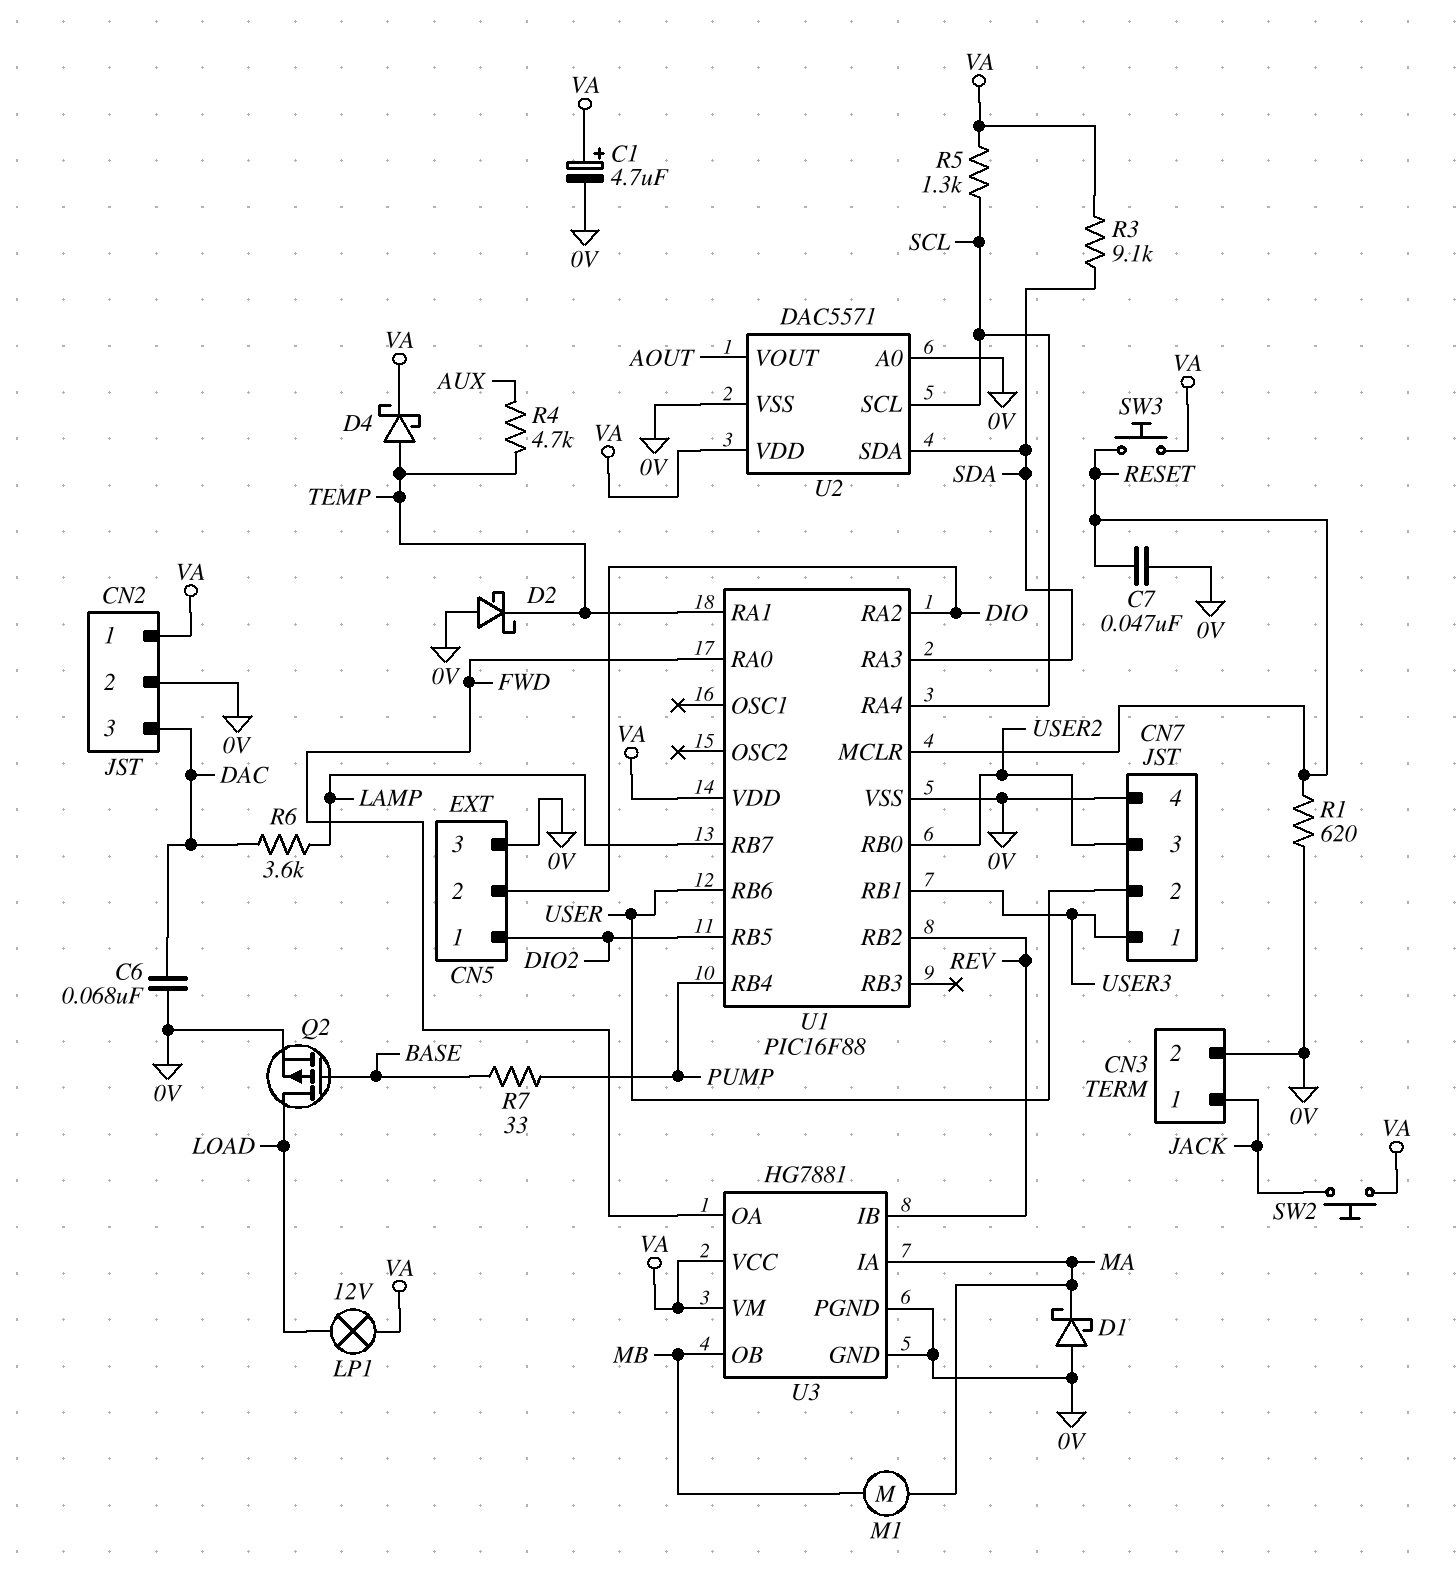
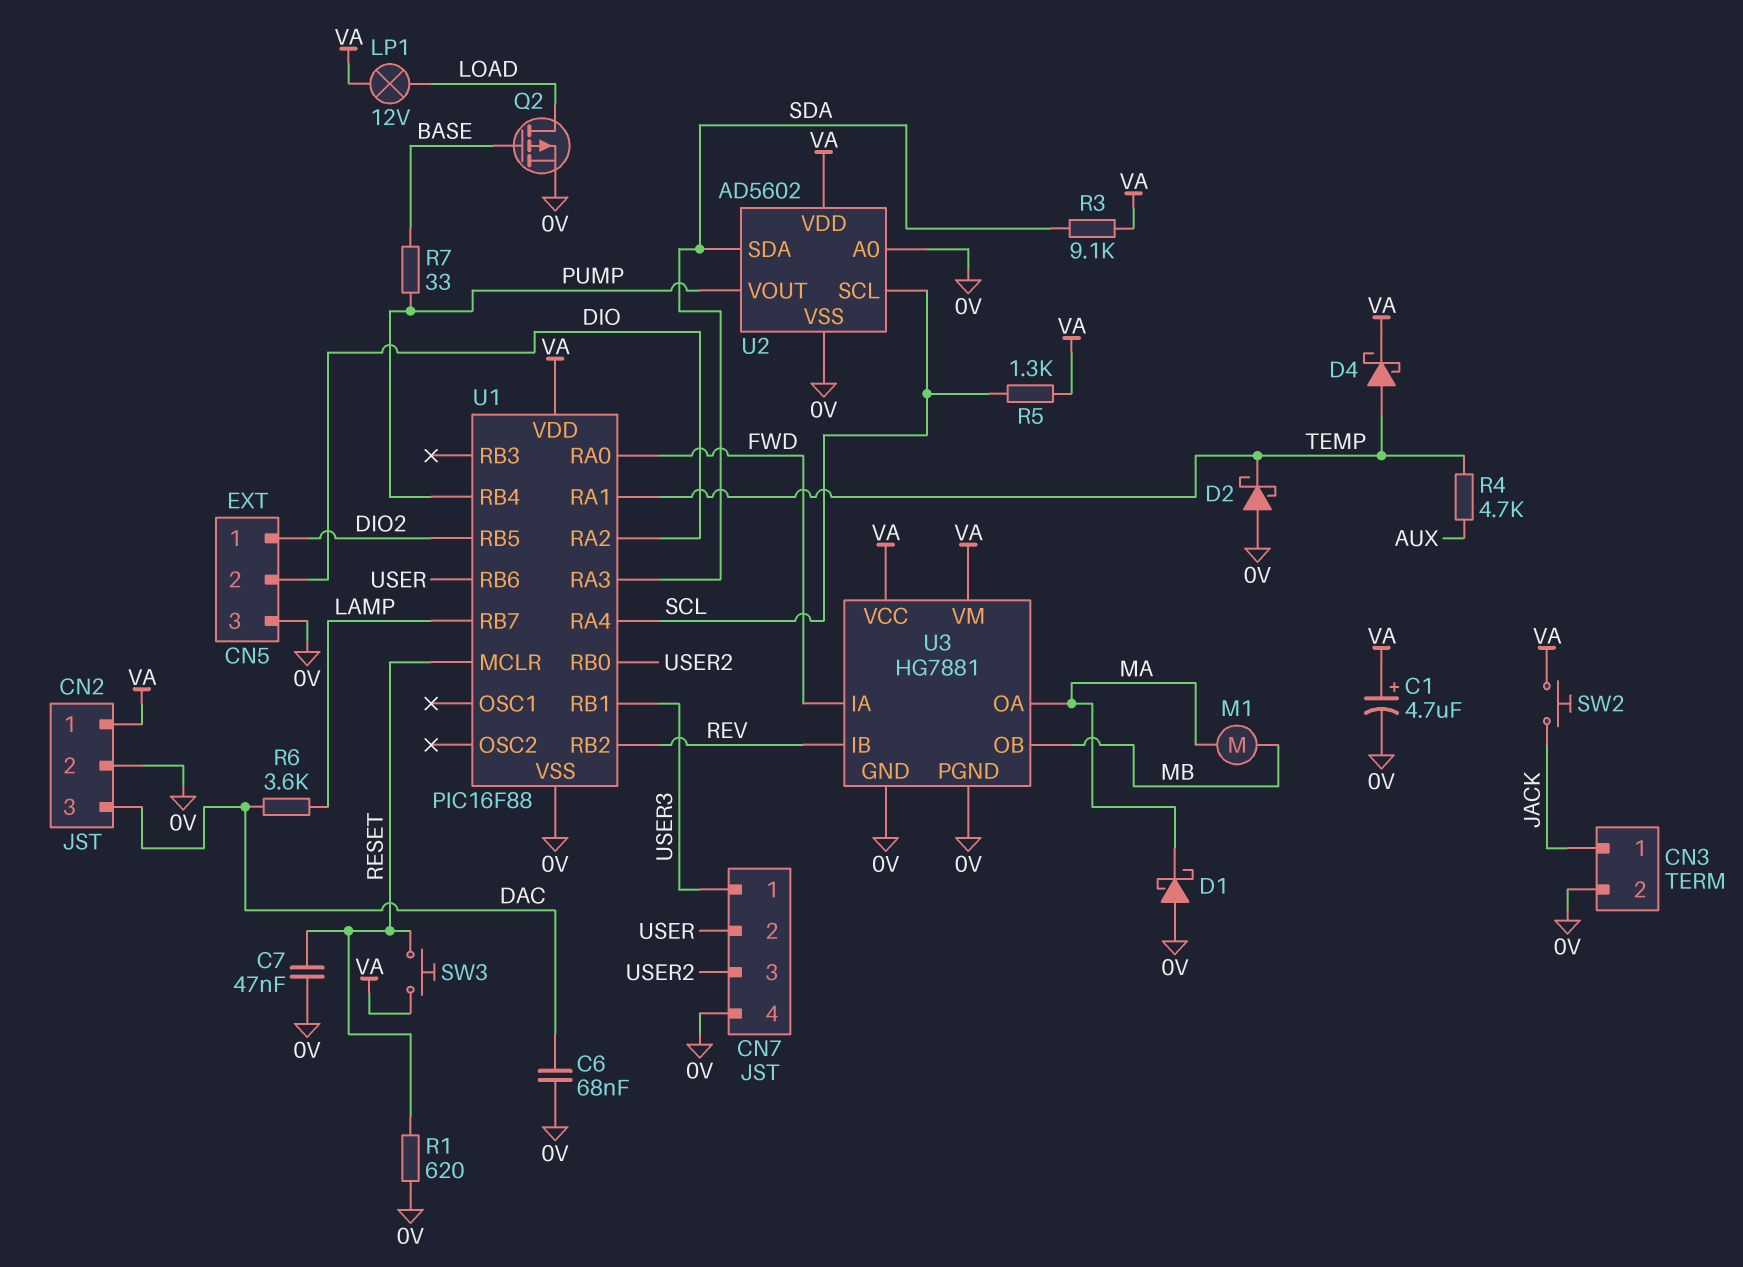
U2: DAC5571 -> AD5602
U2 pin VOUT: AOUT -> PUMP
U3 pin IA: MA -> FWD
U3 pin OA: FWD -> MA

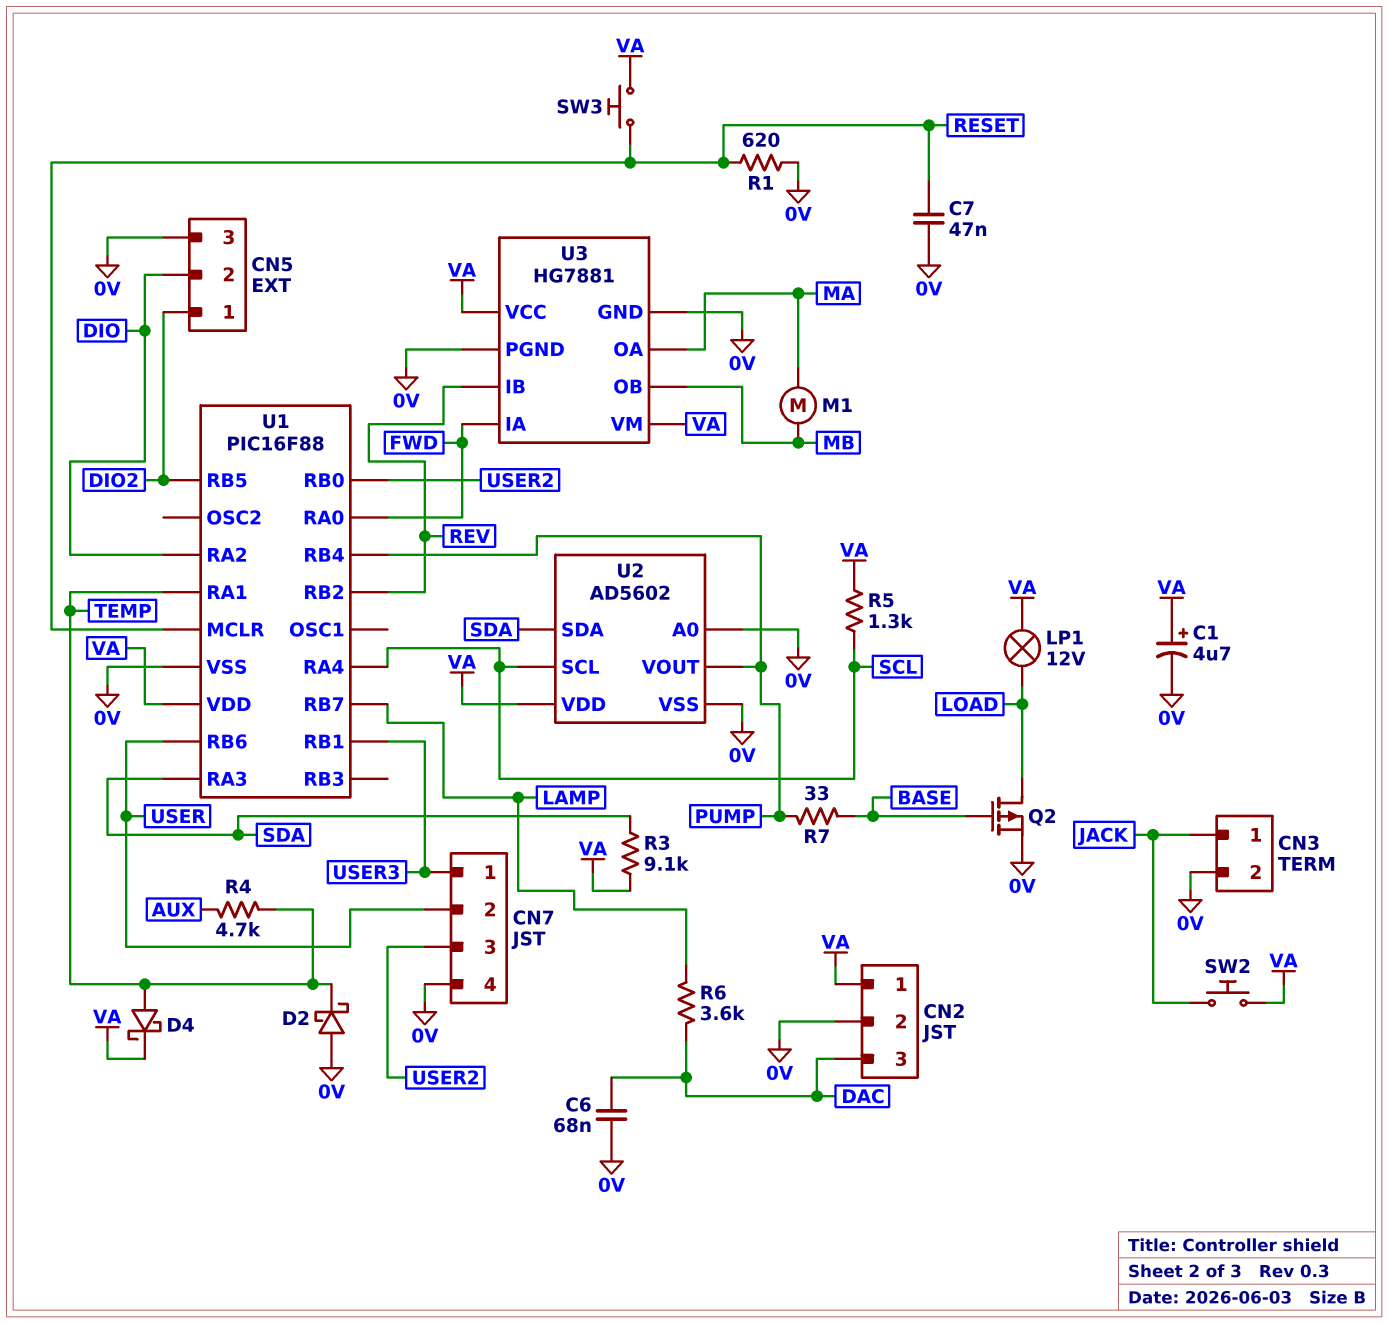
D1: schottky (A 0V, K MA) -> none

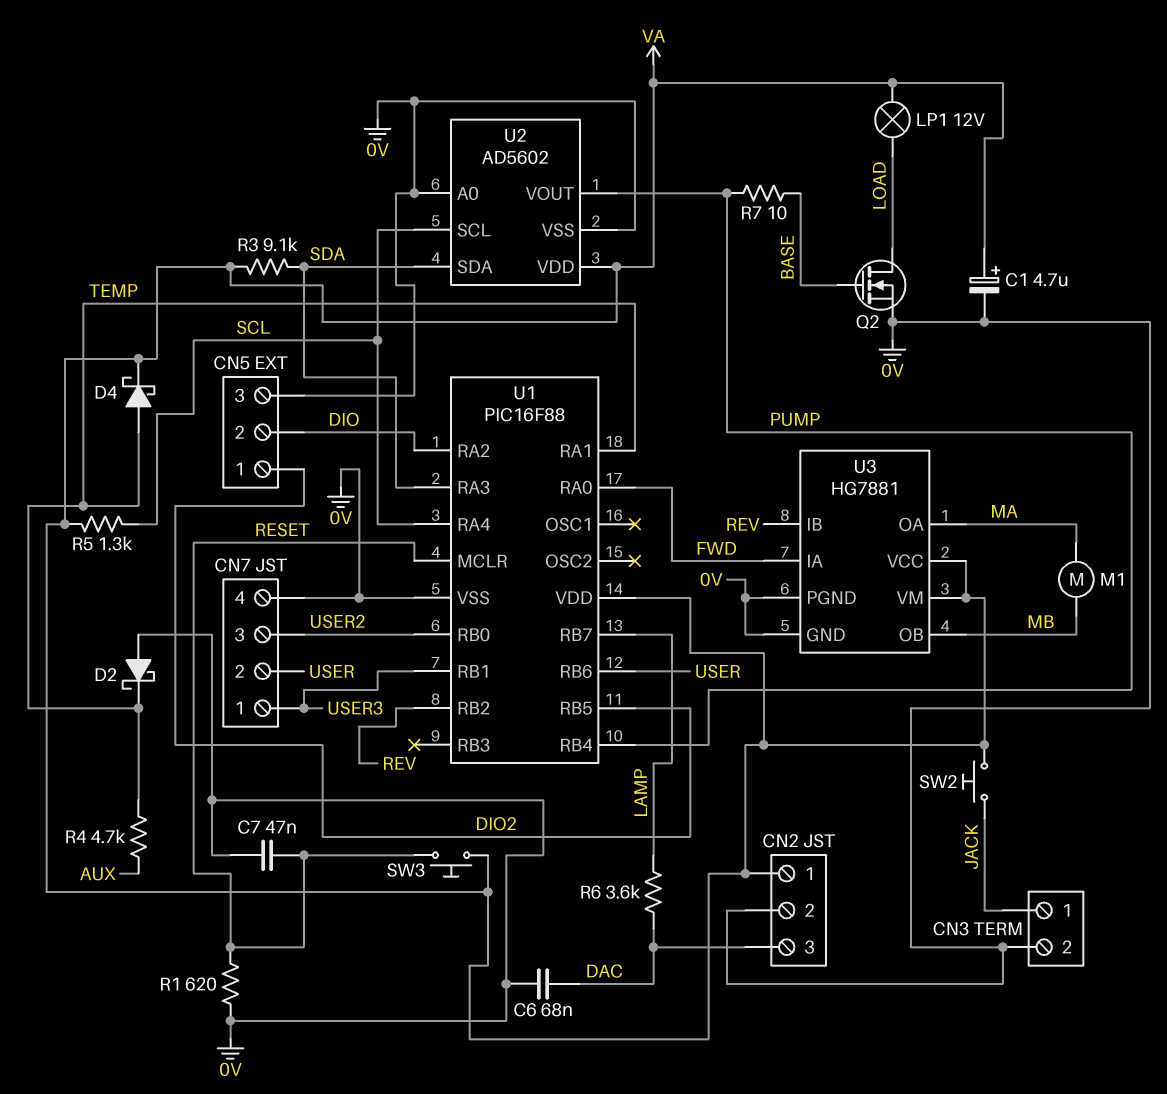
Q2: PMOS (G BASE, D LOAD, S 0V) -> NMOS (G BASE, D LOAD, S 0V)
R7: 33 (BASE, PUMP) -> 10 (BASE, PUMP)

